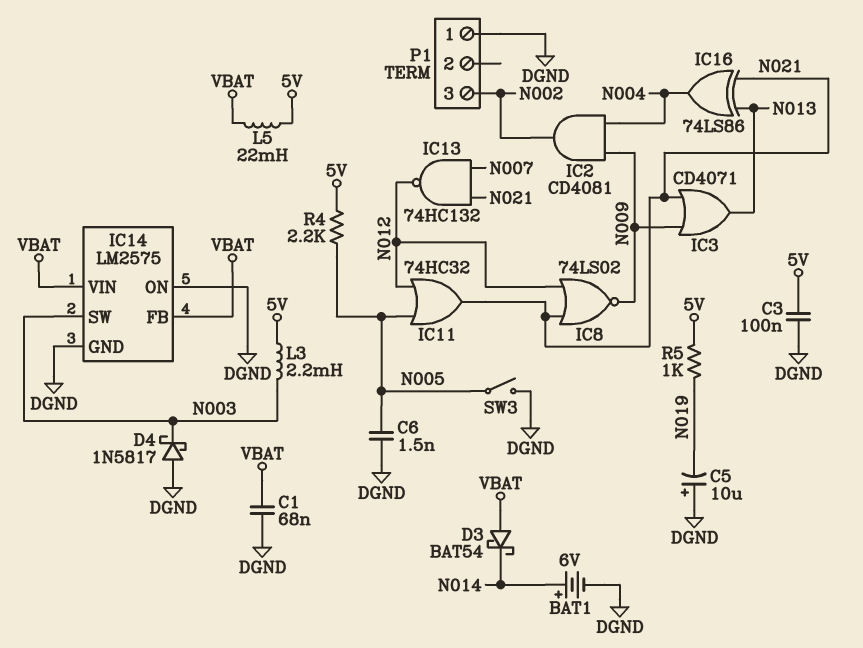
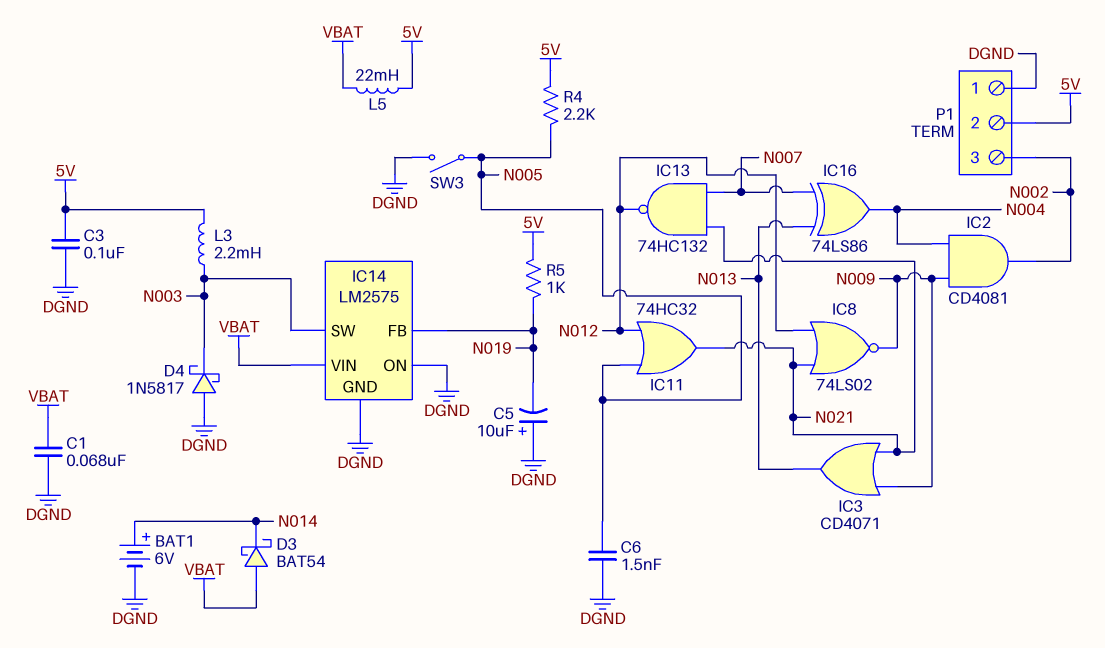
IC14 pin FB: VBAT -> N019
IC16: XOR 74LS86 (in N013, in N021, out N004) -> XOR 74LS86 (in N007, in N013, out N004)
P1 pin 2: none -> 5V

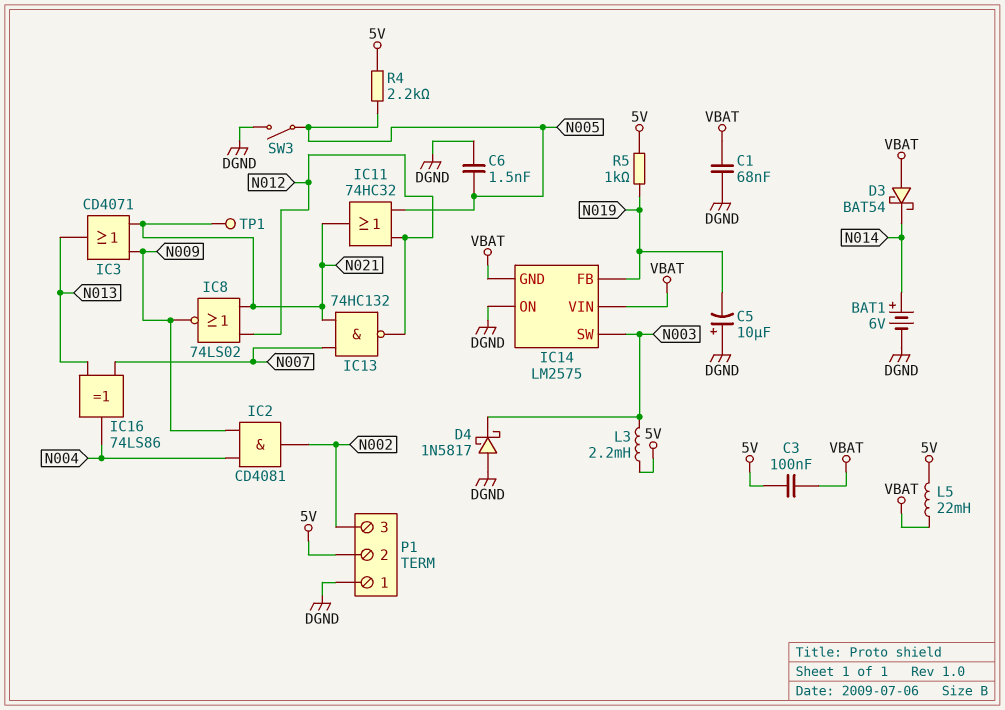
C3: 100nF (5V, DGND) -> 100nF (5V, VBAT)
IC14 pin GND: DGND -> VBAT
TP1: none -> test point (N021)

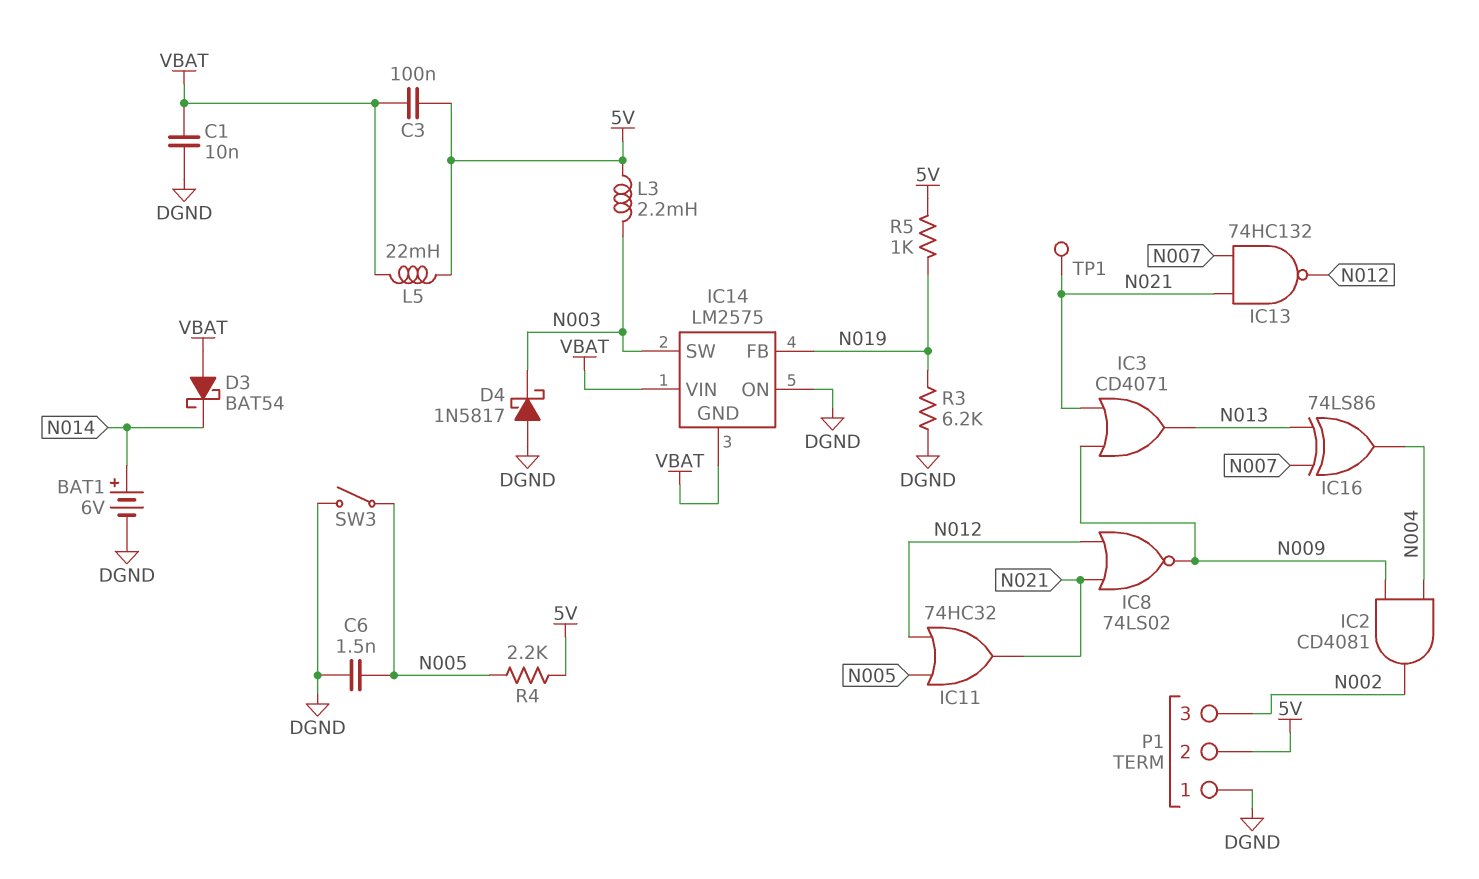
C1: 68nF (DGND, VBAT) -> 10nF (DGND, VBAT)
C5: 10uF (plus DGND, minus N019) -> none
R3: none -> 6.2k (DGND, N019)

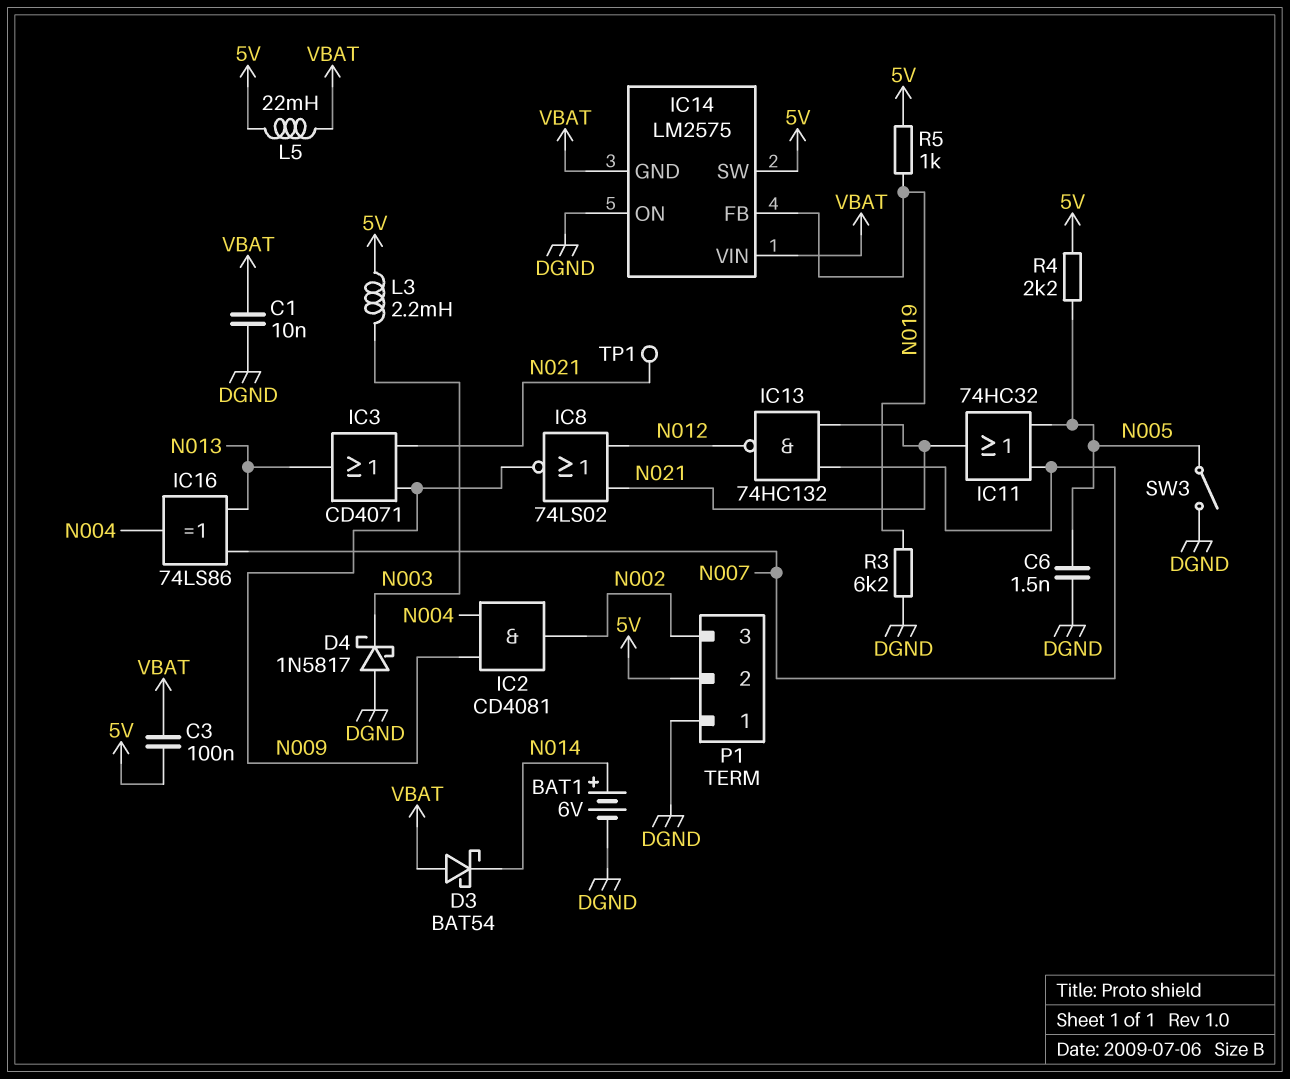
IC11: OR 74HC32 (in N005, in N012, out N021) -> OR 74HC32 (in N005, in N007, out N021)
IC14 pin SW: N003 -> 5V

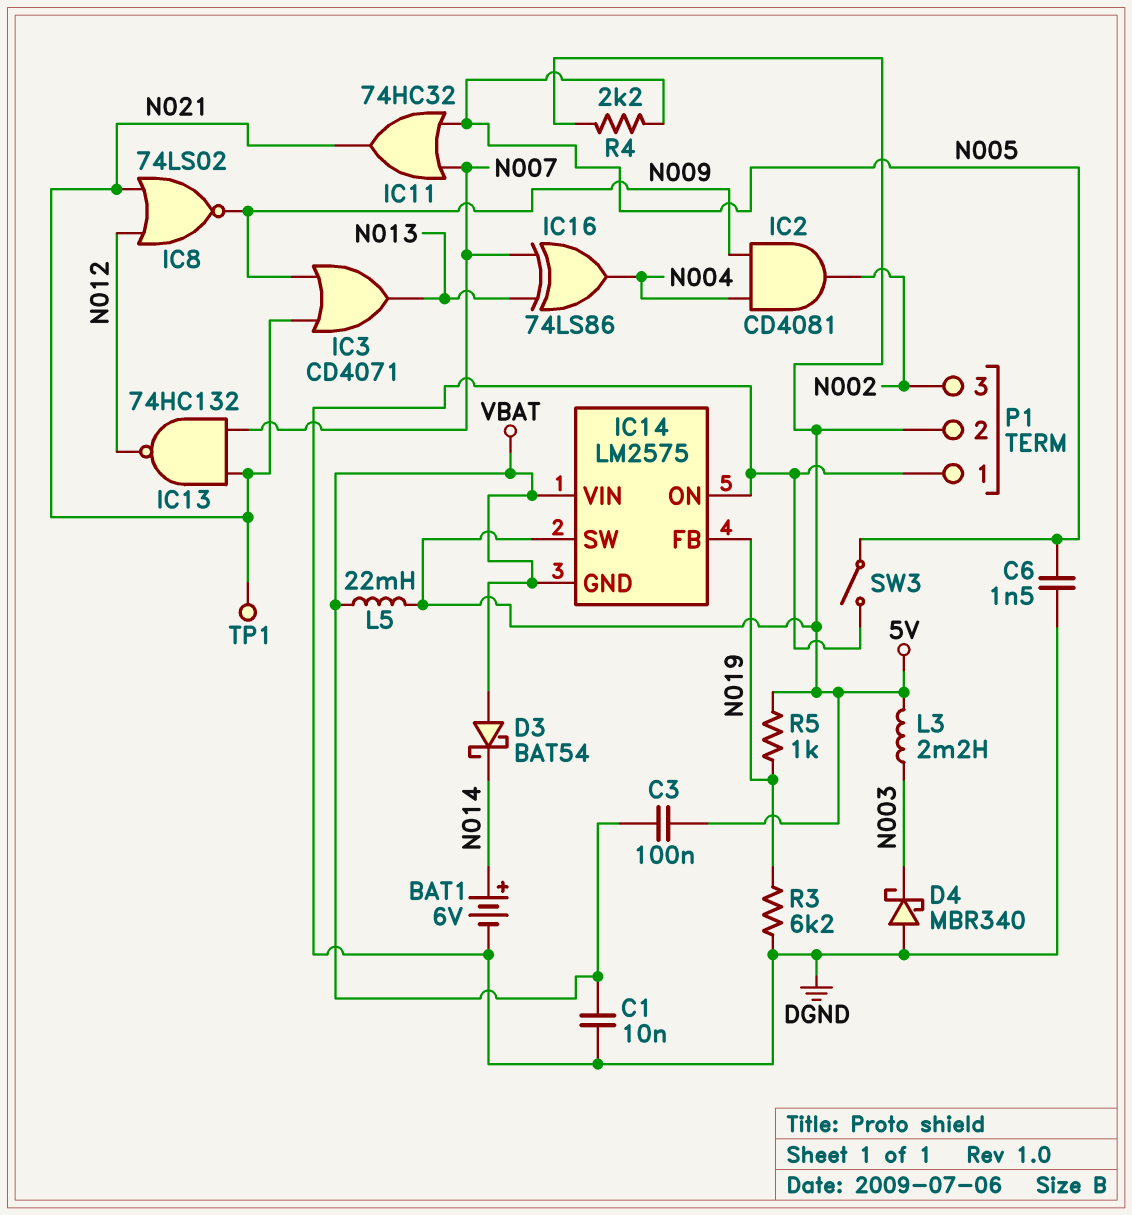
D4: schottky 1N5817 (A DGND, K N003) -> schottky MBR340 (A DGND, K N003)

